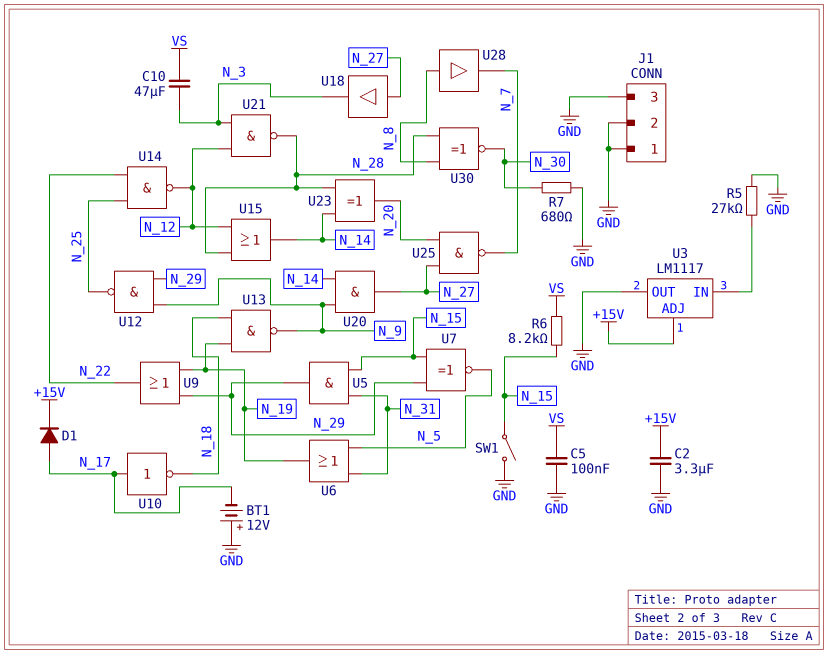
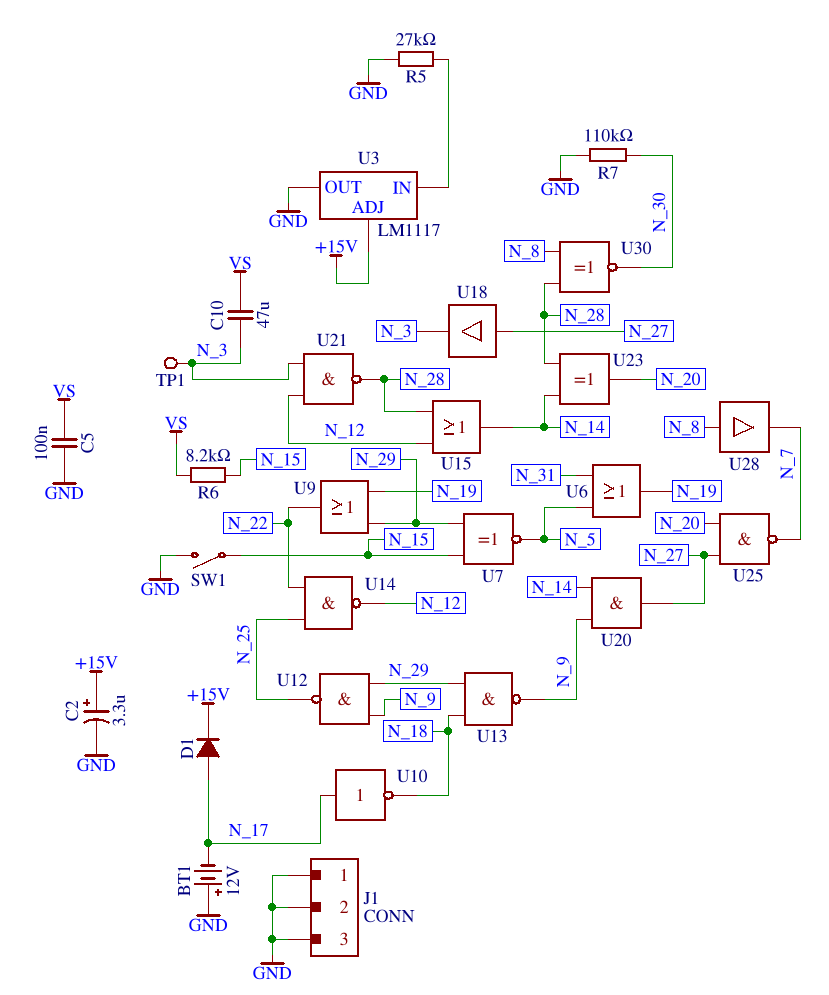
C2: 3.3uF (+15V, GND) -> 3.3uF (plus +15V, minus GND)
R7: 680 (GND, N_30) -> 110k (GND, N_30)
TP1: none -> test point (N_3)
U5: AND (in N_15, in N_31, out N_29) -> none
U13: NAND (in N_18, in N_19, out N_9) -> NAND (in N_18, in N_29, out N_9)

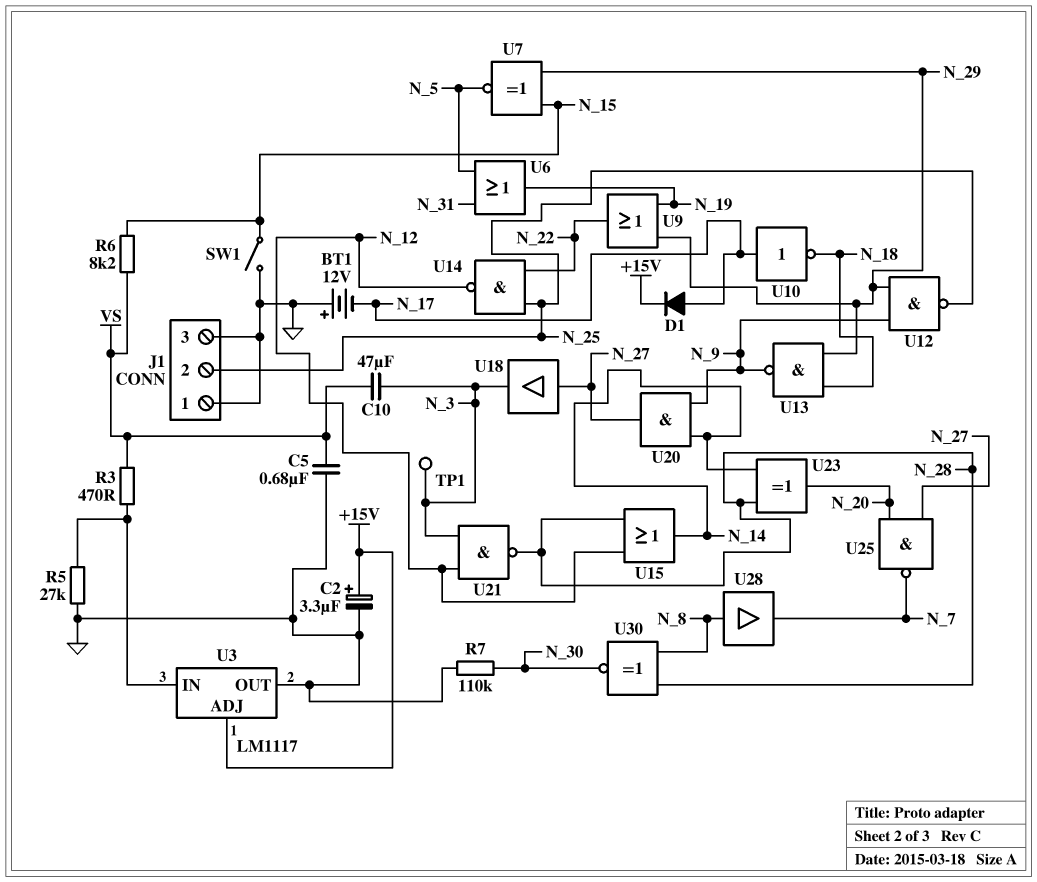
C5: 100nF (GND, VS) -> 680nF (GND, VS)
J1 pin 2: GND -> N_25
R3: none -> 470 (U3/IN, VS)

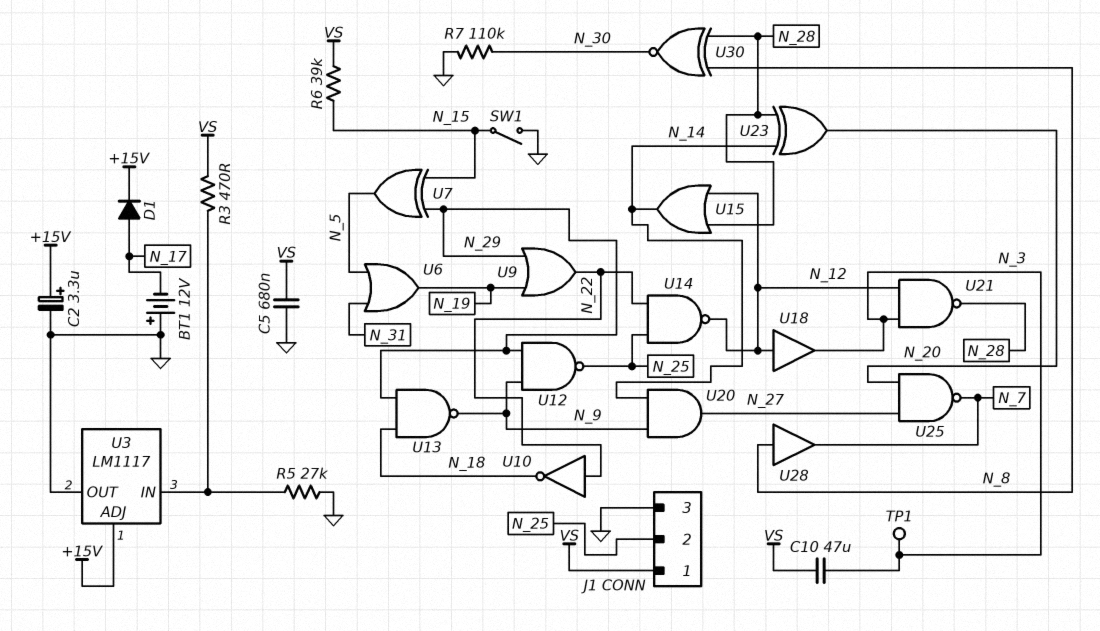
J1 pin 1: GND -> VS
R6: 8.2k (N_15, VS) -> 39k (N_15, VS)
U7: XNOR (in N_15, in N_29, out N_5) -> XOR (in N_15, in N_29, out N_5)
U10: NOT (in N_17, out N_18) -> NOT (in N_22, out N_18)
U18: buffer (in N_27, out N_3) -> buffer (in N_12, out N_3)

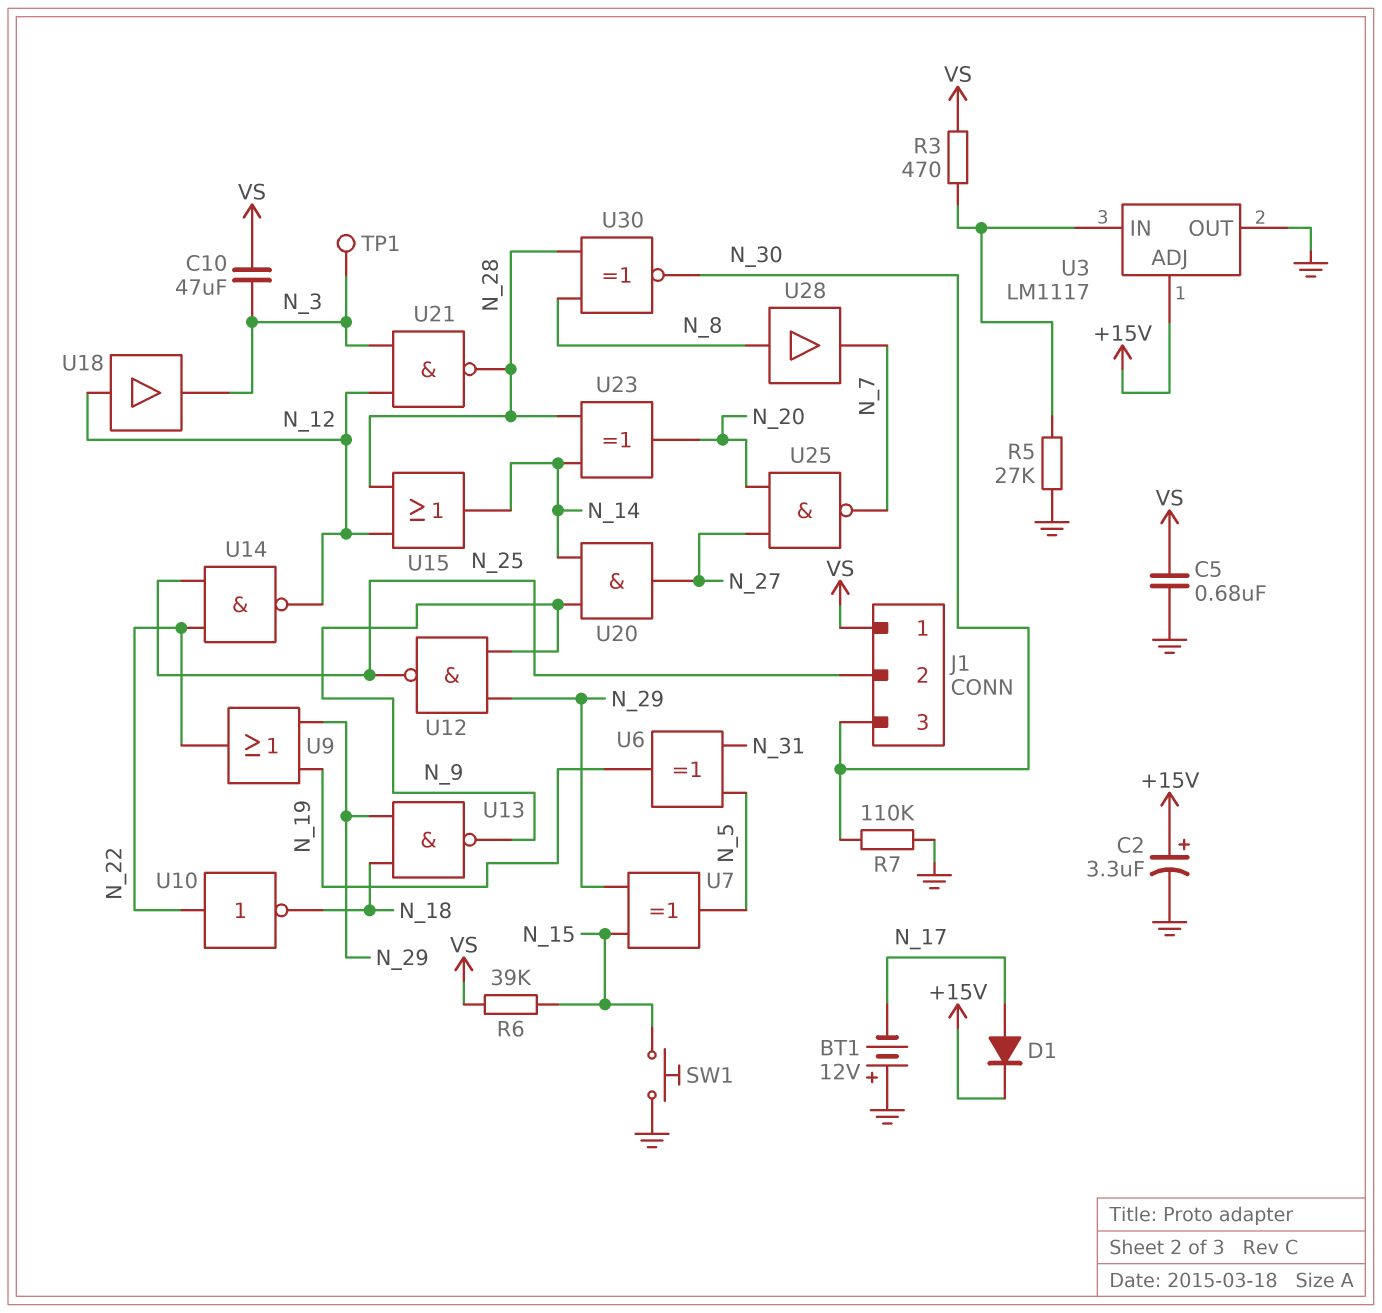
J1 pin 3: GND -> N_30
SW1: switch (GND, N_15) -> button (GND, N_15)
U6: OR (in N_5, in N_31, out N_19) -> XOR (in N_5, in N_31, out N_19)

